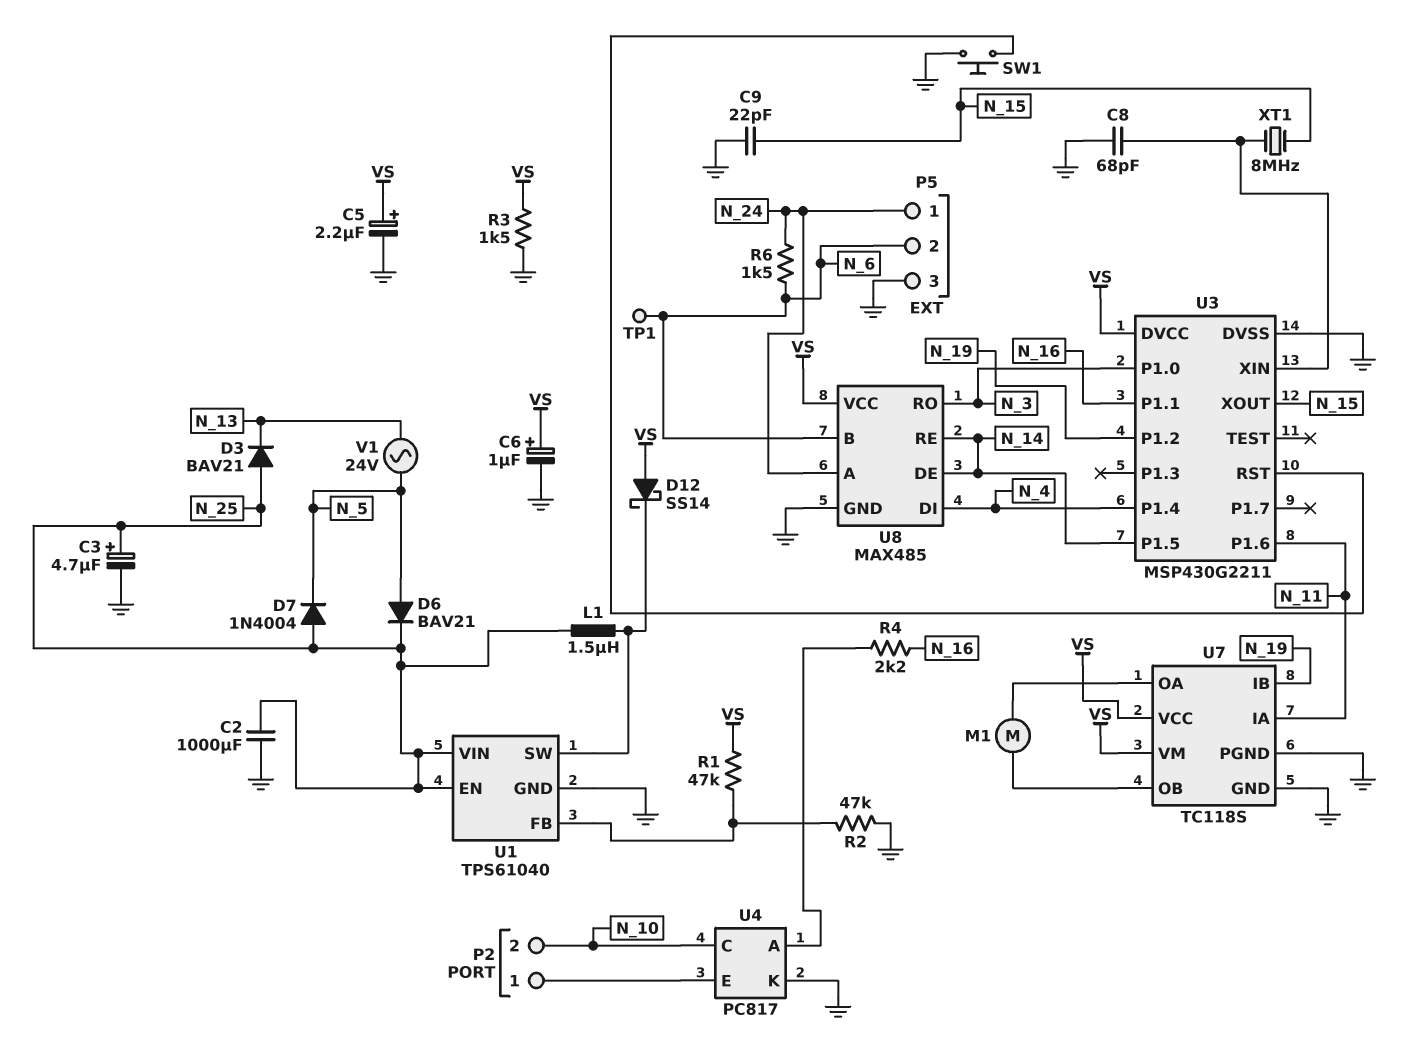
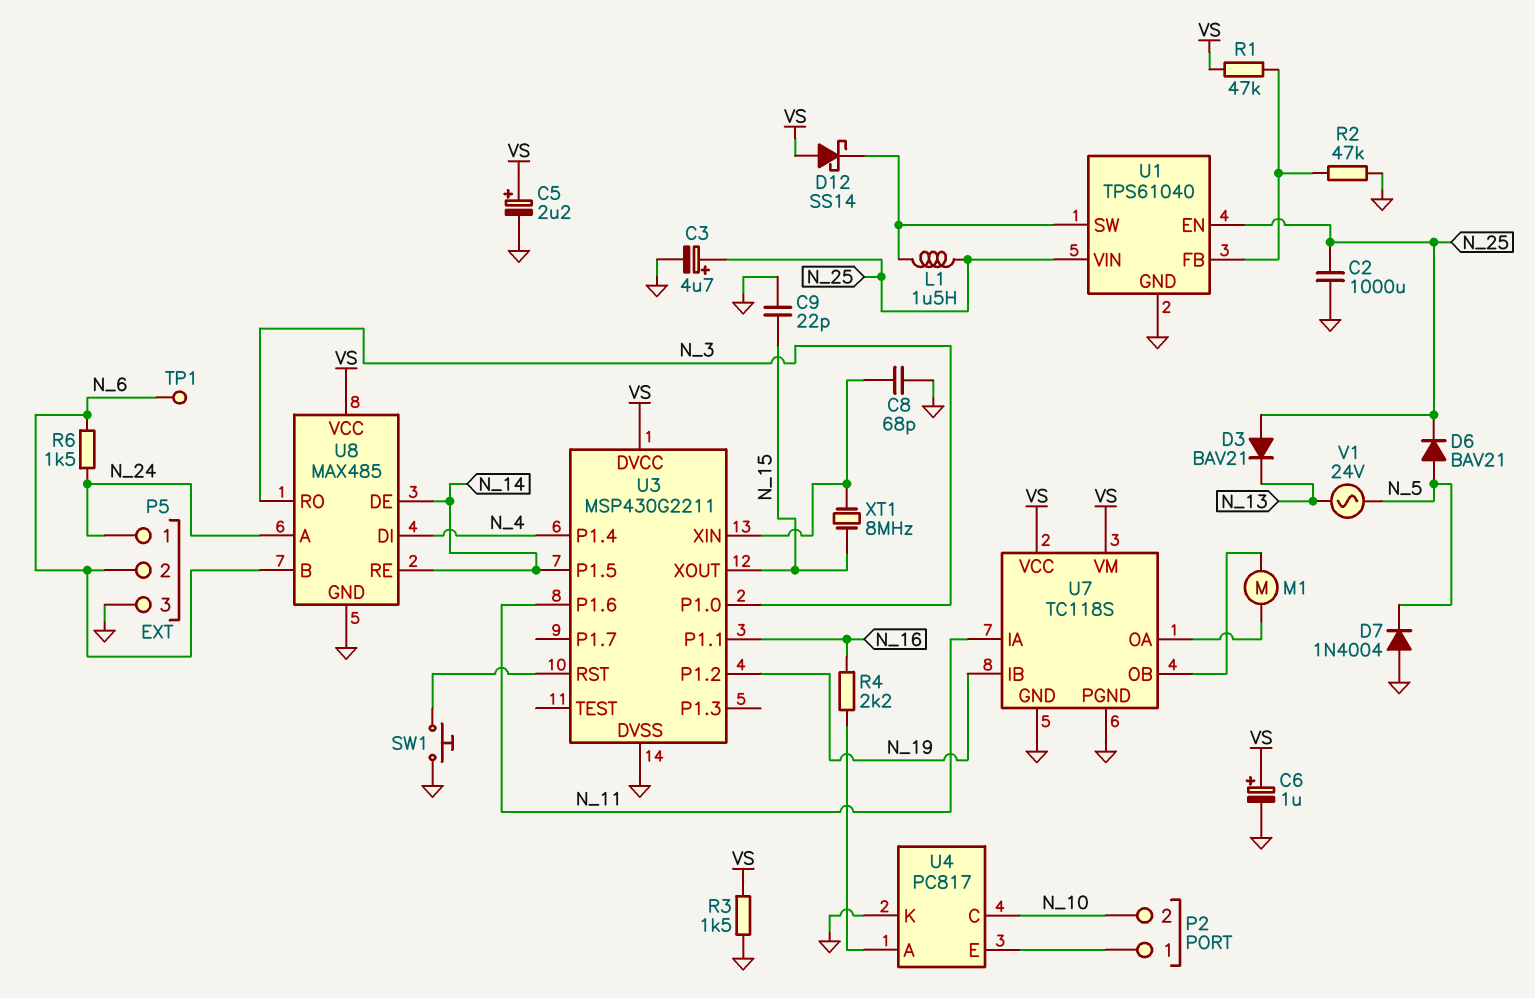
D7: diode 1N4004 (A N_25, K N_5) -> diode 1N4004 (A GND, K N_5)

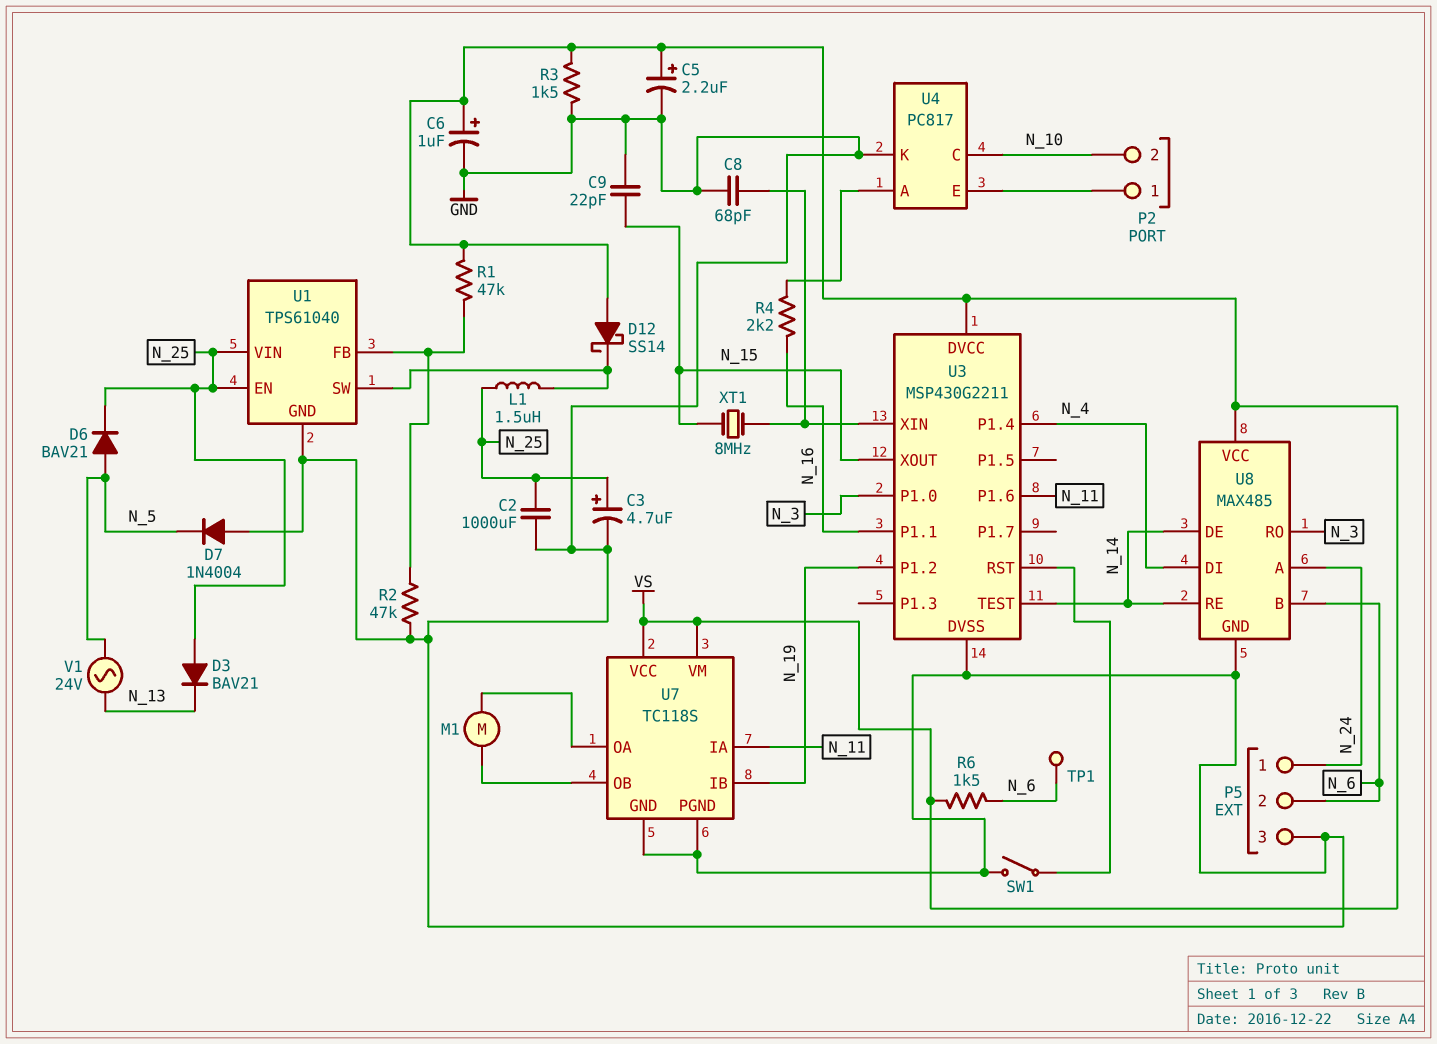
R6: 1.5k (N_6, N_24) -> 1.5k (N_6, VS)
SW1: button (GND, U3/RST) -> switch (GND, U3/RST)
U3 pin P1.5: N_14 -> none
U3 pin TEST: none -> N_14

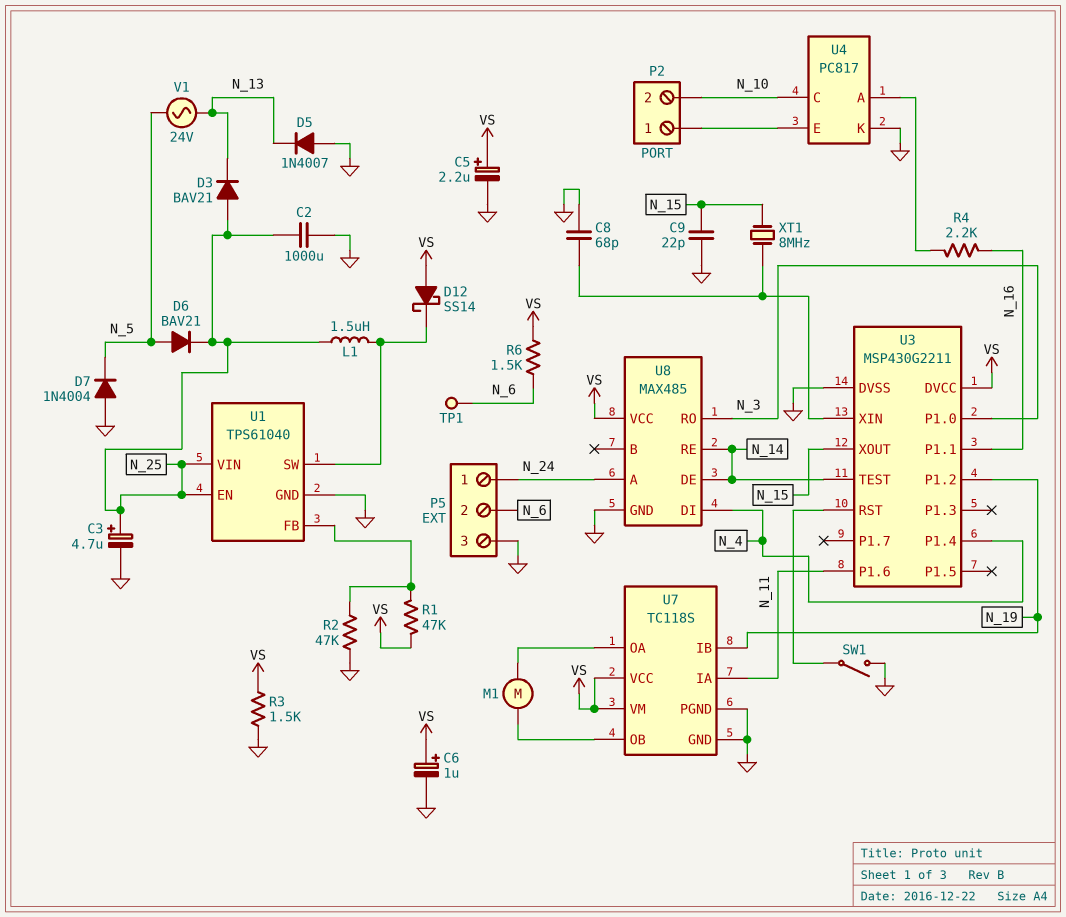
D5: none -> diode 1N4007 (A GND, K N_13)
U8 pin B: N_6 -> none

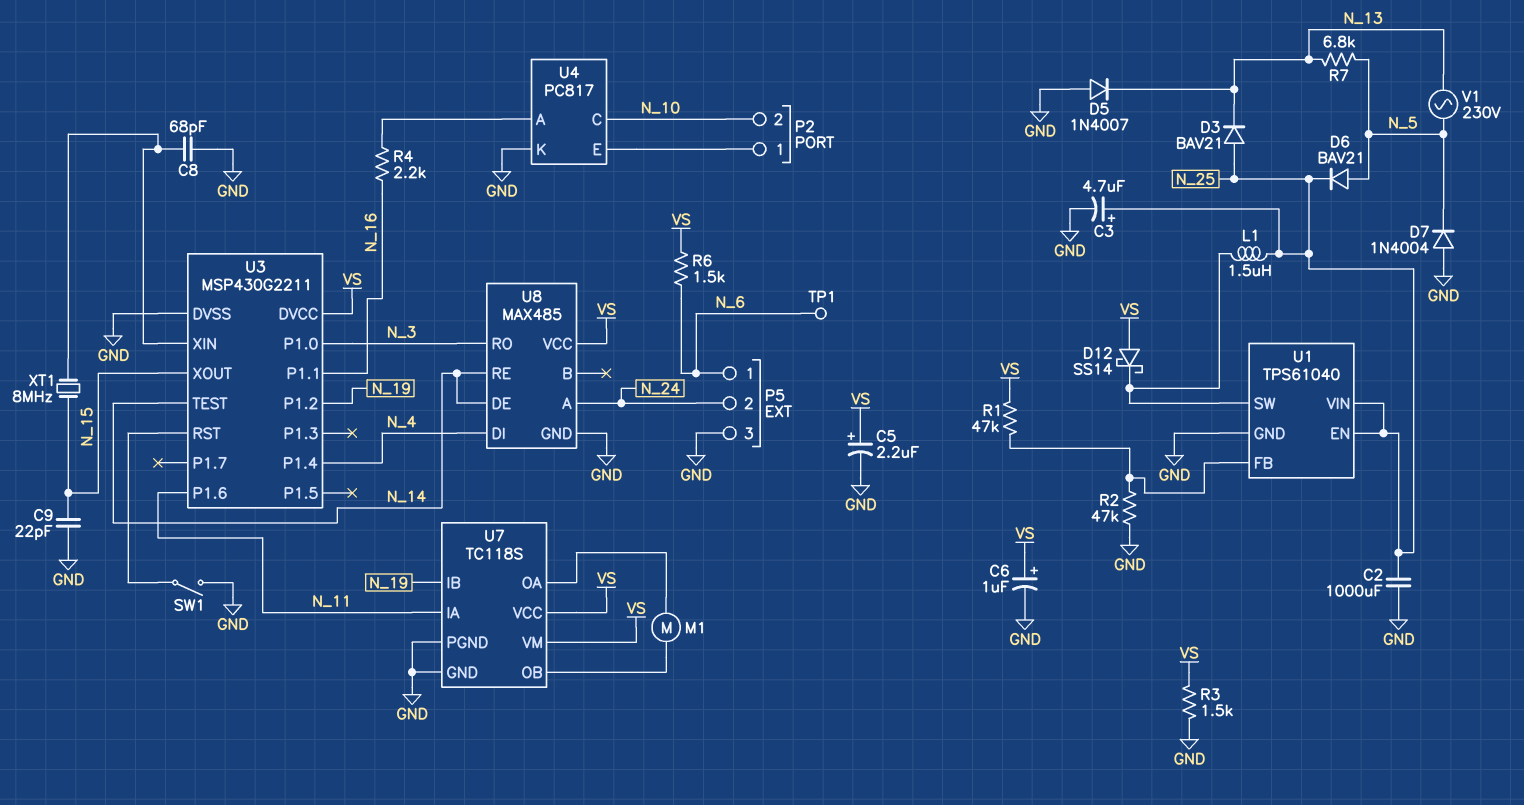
P5 pin 1: N_24 -> N_6
P5 pin 2: N_6 -> N_24
R7: none -> 6.8k (N_5, N_13)
V1: AC 24V (N_5, N_13) -> AC 230V (N_5, N_13)

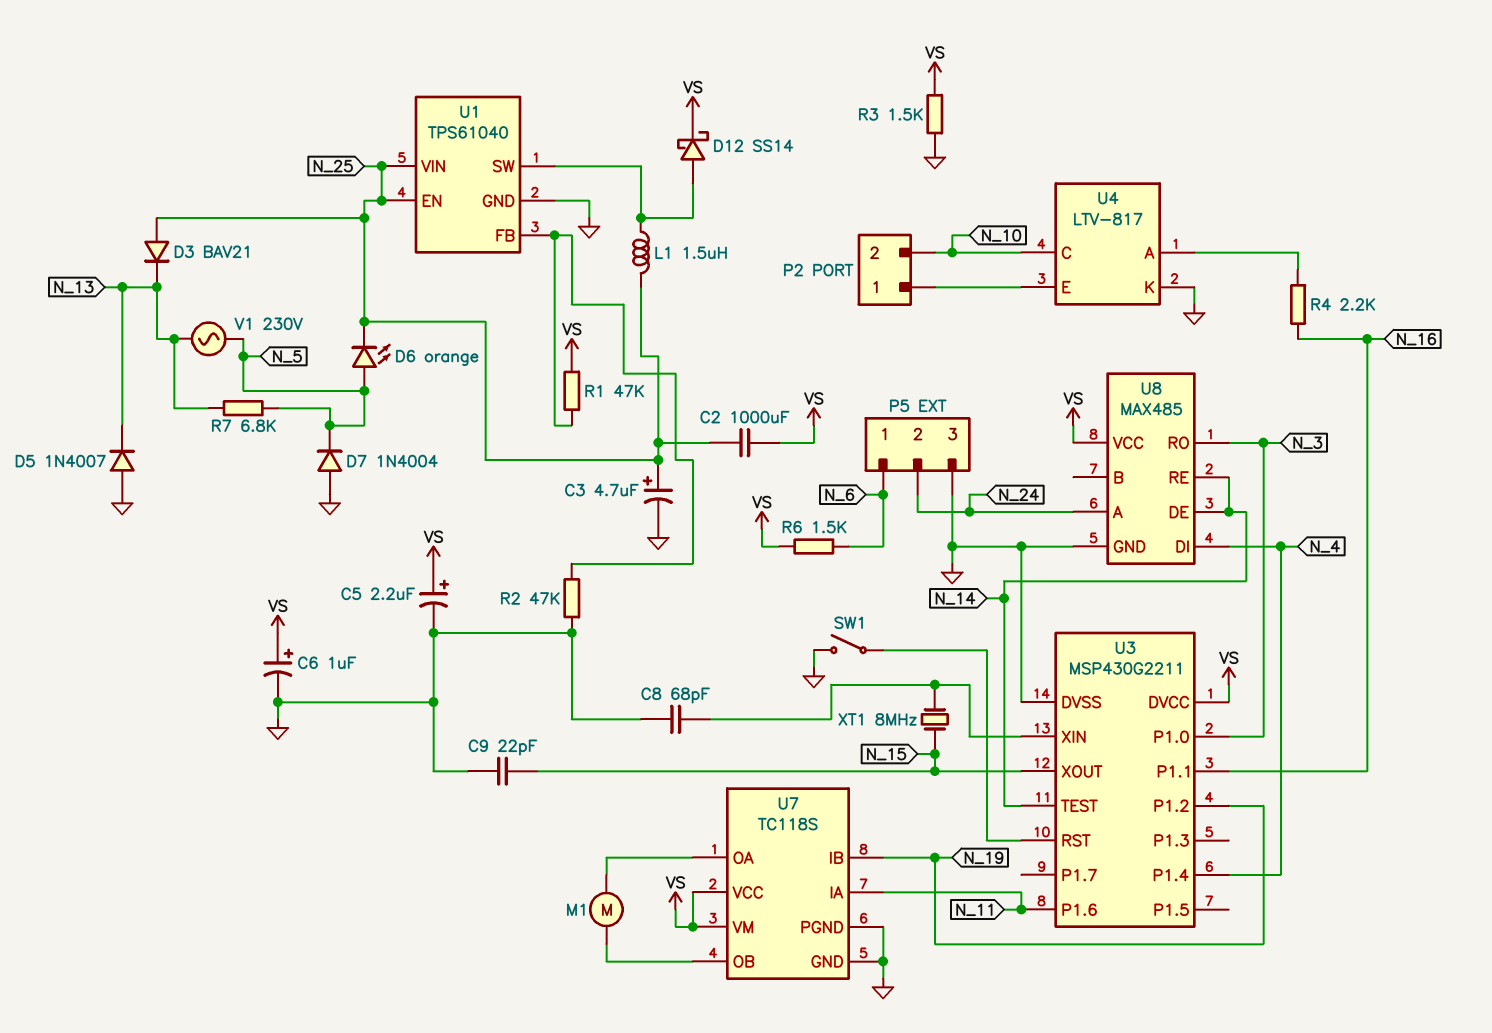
C2: 1000uF (GND, N_25) -> 1000uF (N_25, VS)
D6: diode BAV21 (A N_5, K N_25) -> LED orange (A N_5, K N_25)
D12: schottky SS14 (A VS, K U1/SW) -> schottky SS14 (A U1/SW, K VS)
TP1: test point (N_6) -> none
U4: PC817 -> LTV-817

